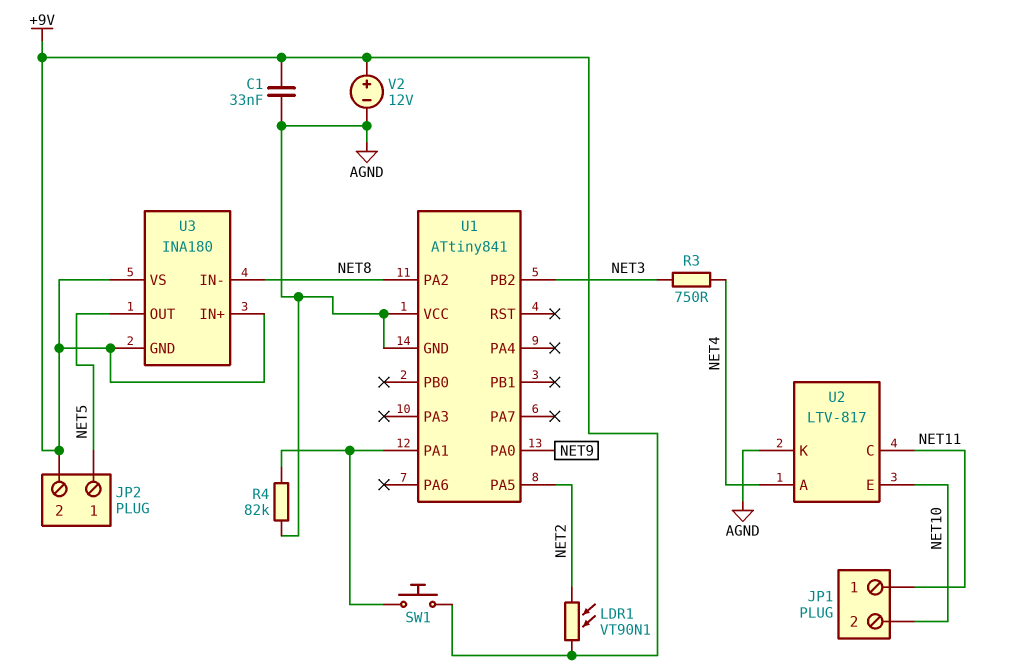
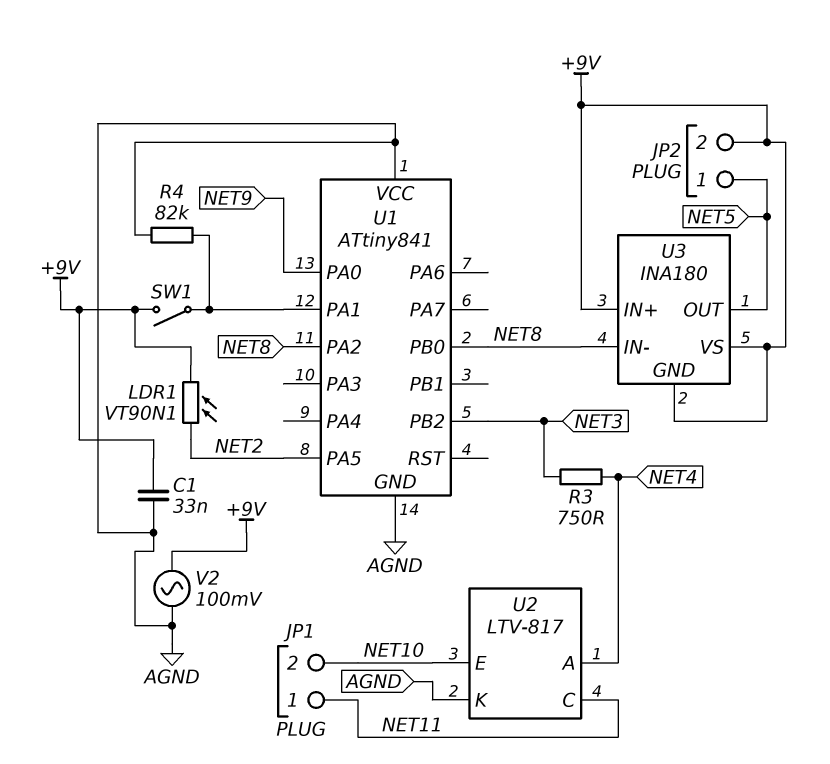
SW1: button (+9V, U1/PA1) -> switch (+9V, U1/PA1)
U1 pin PB0: none -> NET8
V2: 12V (plus +9V, minus AGND) -> AC 100mV (+9V, AGND)

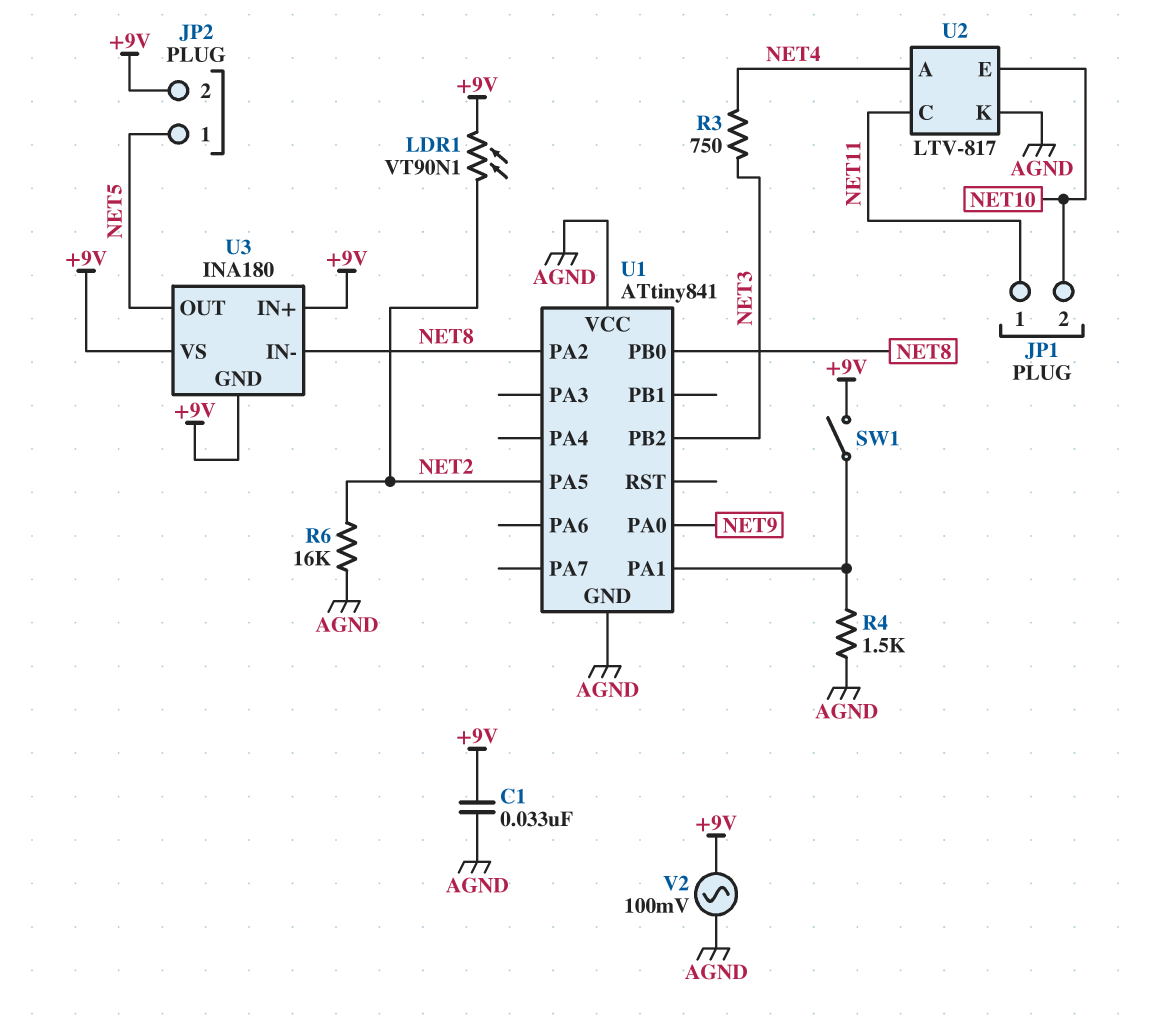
R4: 82k (AGND, U1/PA1) -> 1.5k (AGND, U1/PA1)
R6: none -> 16k (AGND, NET2)

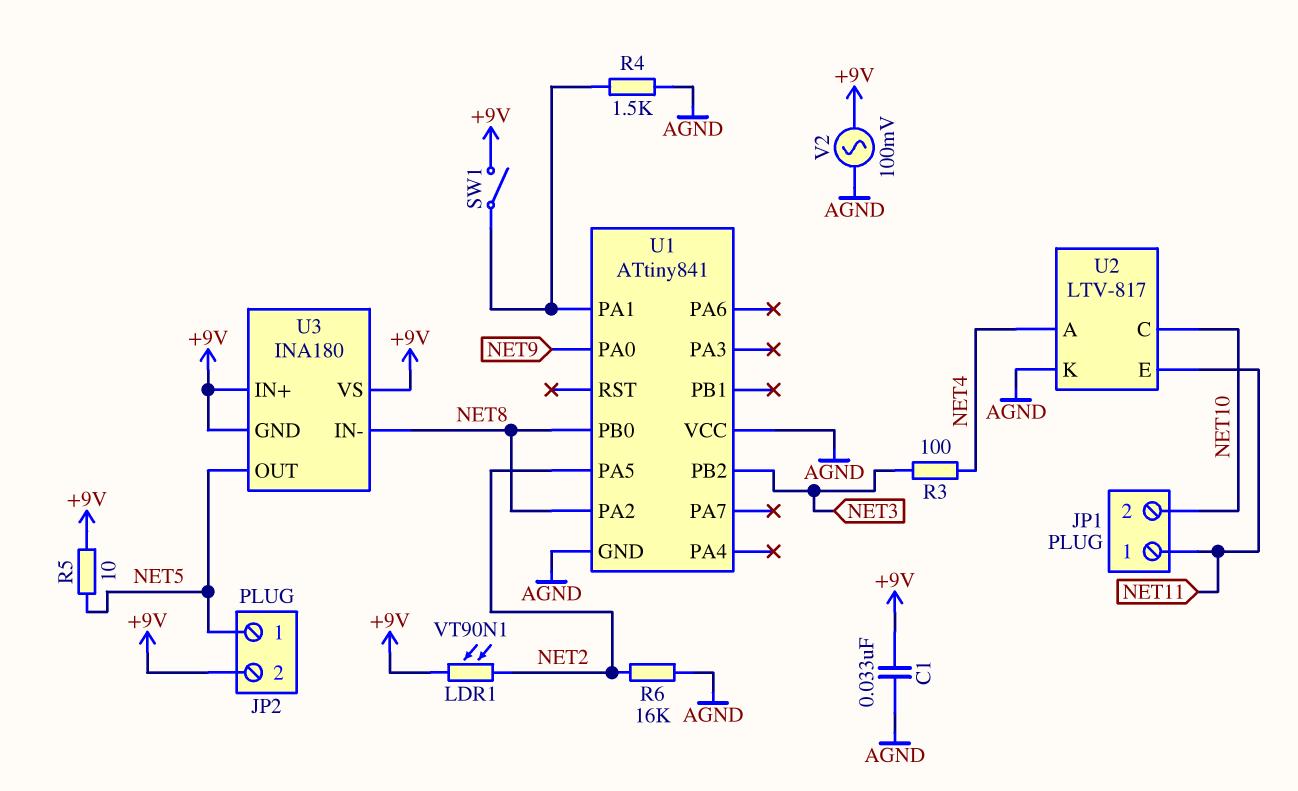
R3: 750 (NET3, NET4) -> 100 (NET3, NET4)
R5: none -> 10 (+9V, NET5)
U2 pin C: NET11 -> NET10
U2 pin E: NET10 -> NET11

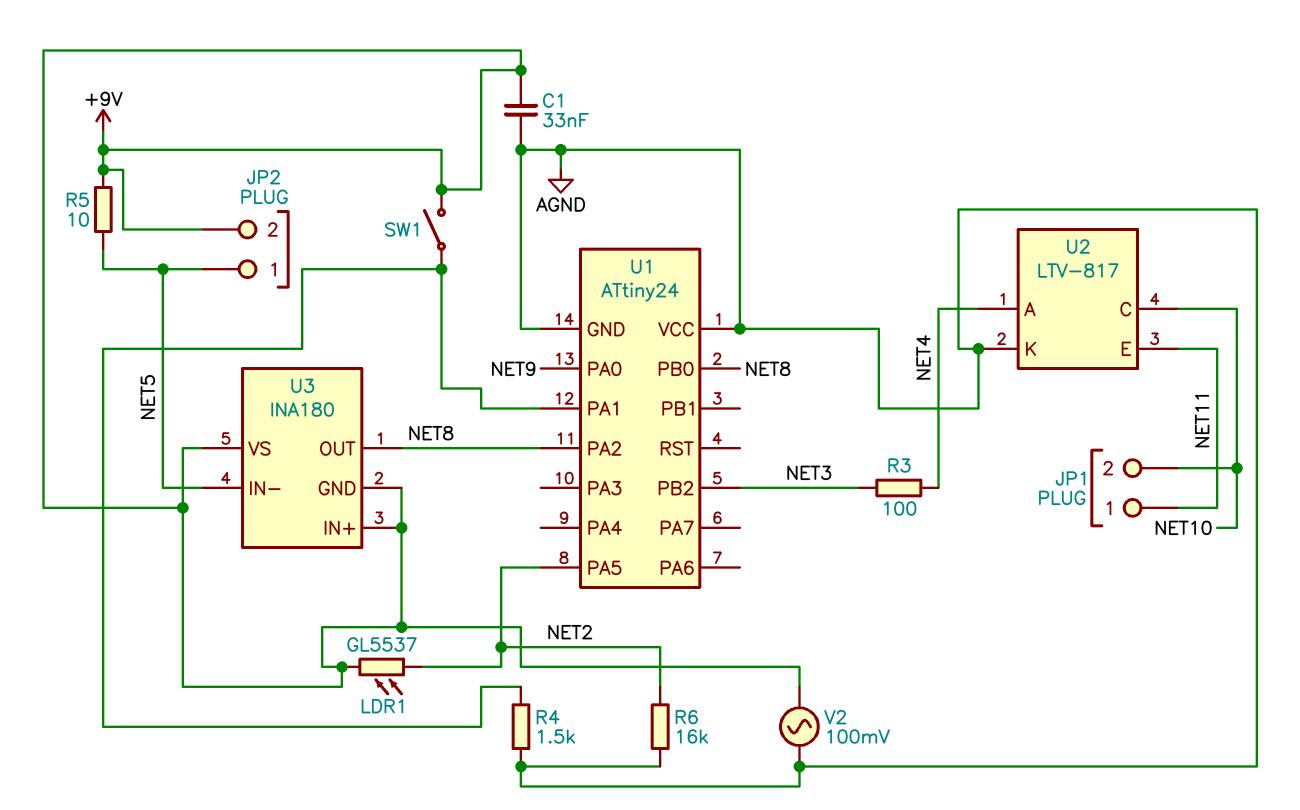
LDR1: VT90N1 (+9V, NET2) -> GL5537 (+9V, NET2)
U1: ATtiny841 -> ATtiny24
U3 pin IN-: NET8 -> NET5
U3 pin OUT: NET5 -> NET8

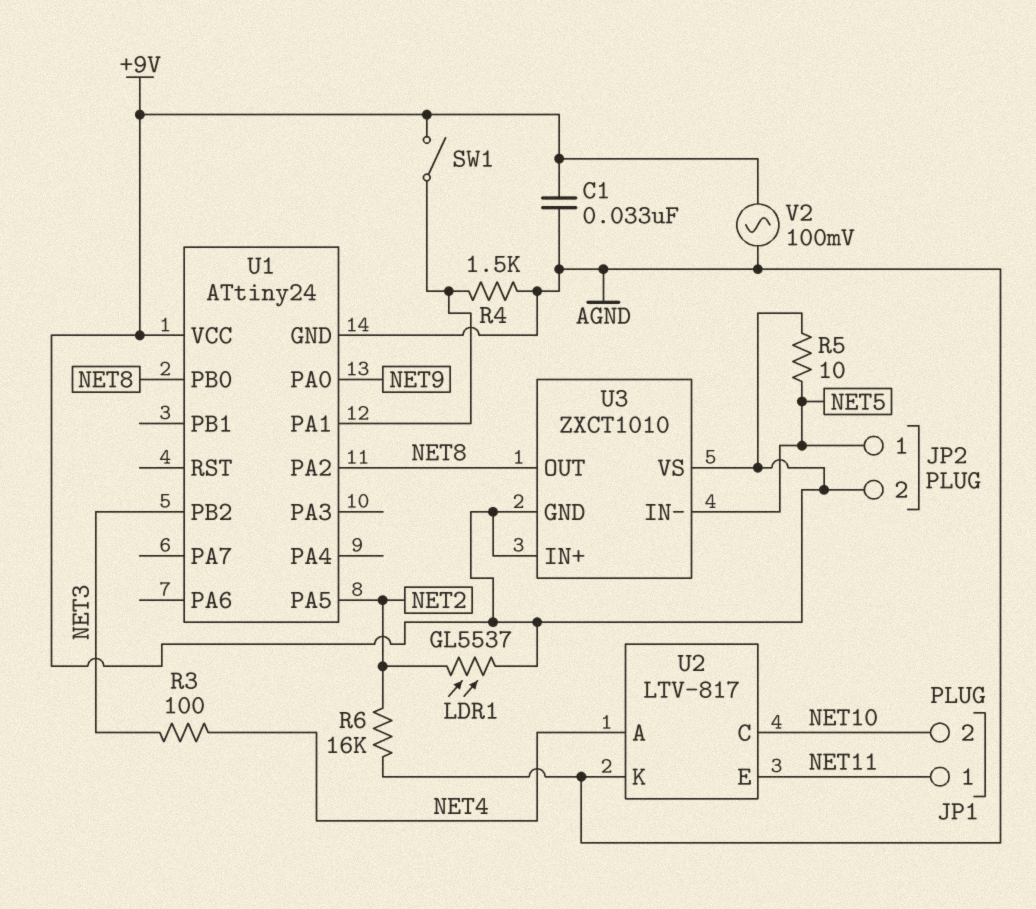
U1 pin VCC: AGND -> +9V
U3: INA180 -> ZXCT1010

